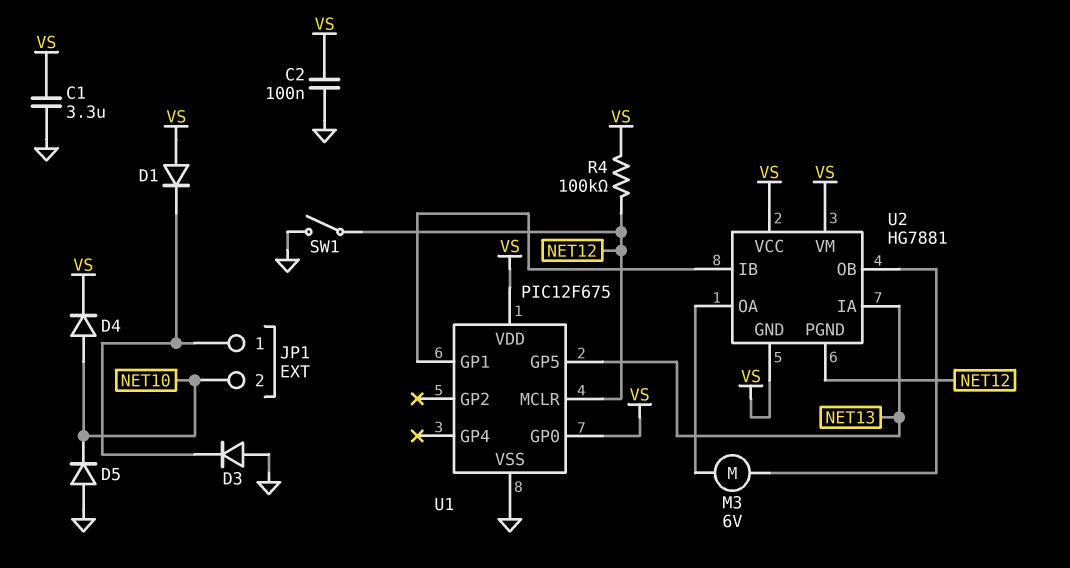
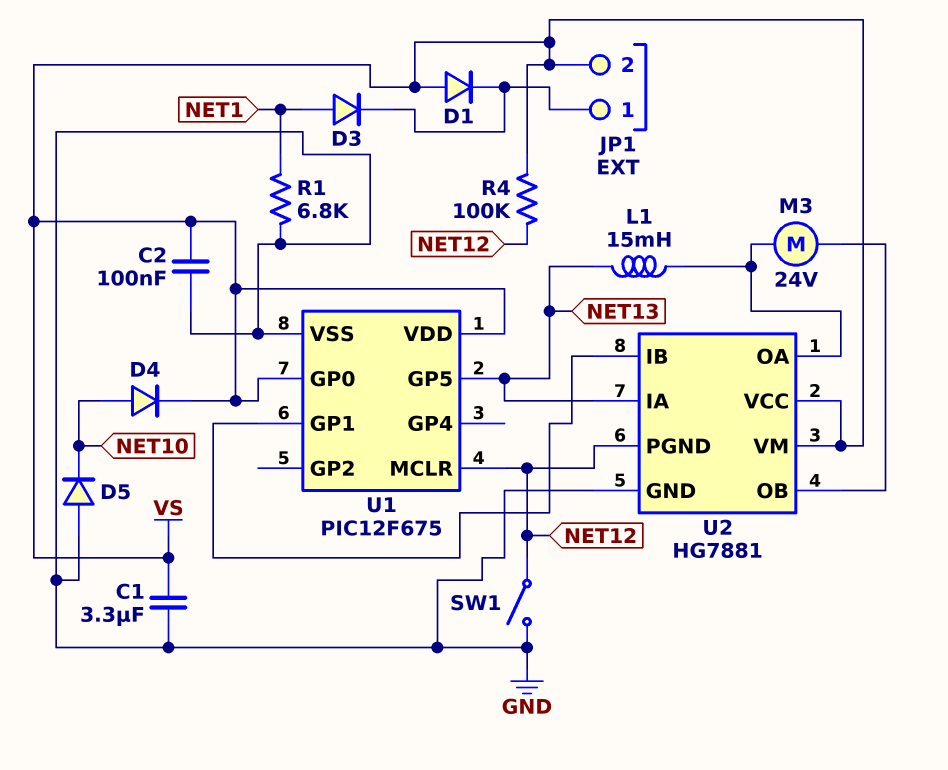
D3: diode (A GND, K JP1/1) -> diode (A NET1, K JP1/1)
JP1 pin 2: NET10 -> VS
L1: none -> 15mH (NET13, U2/OA)
M3: motor 6V (U2/OA, U2/OB) -> motor 24V (U2/OA, U2/OB)
R1: none -> 6.8k (GND, NET1)
U2 pin GND: VS -> GND

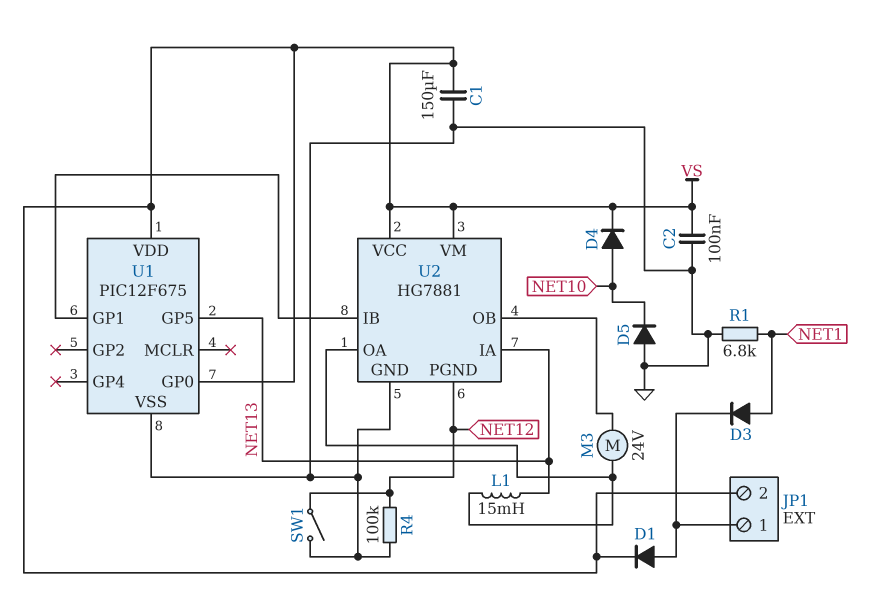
C1: 3.3uF (GND, VS) -> 150uF (GND, VS)
D1: diode (A VS, K JP1/1) -> diode (A JP1/1, K VS)
R4: 100k (NET12, VS) -> 100k (GND, NET12)
U1 pin MCLR: NET12 -> none

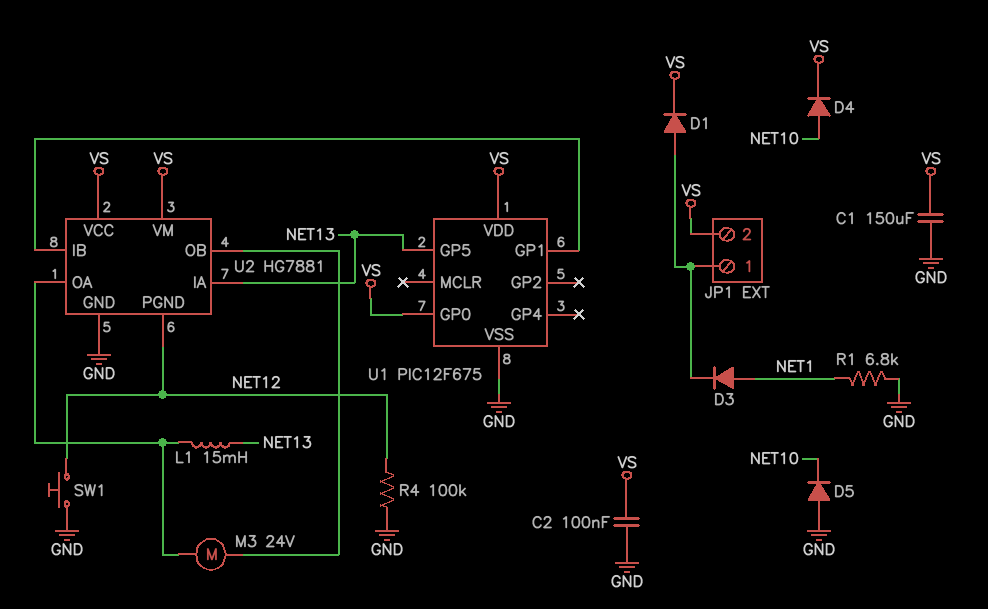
SW1: switch (GND, NET12) -> button (GND, NET12)

